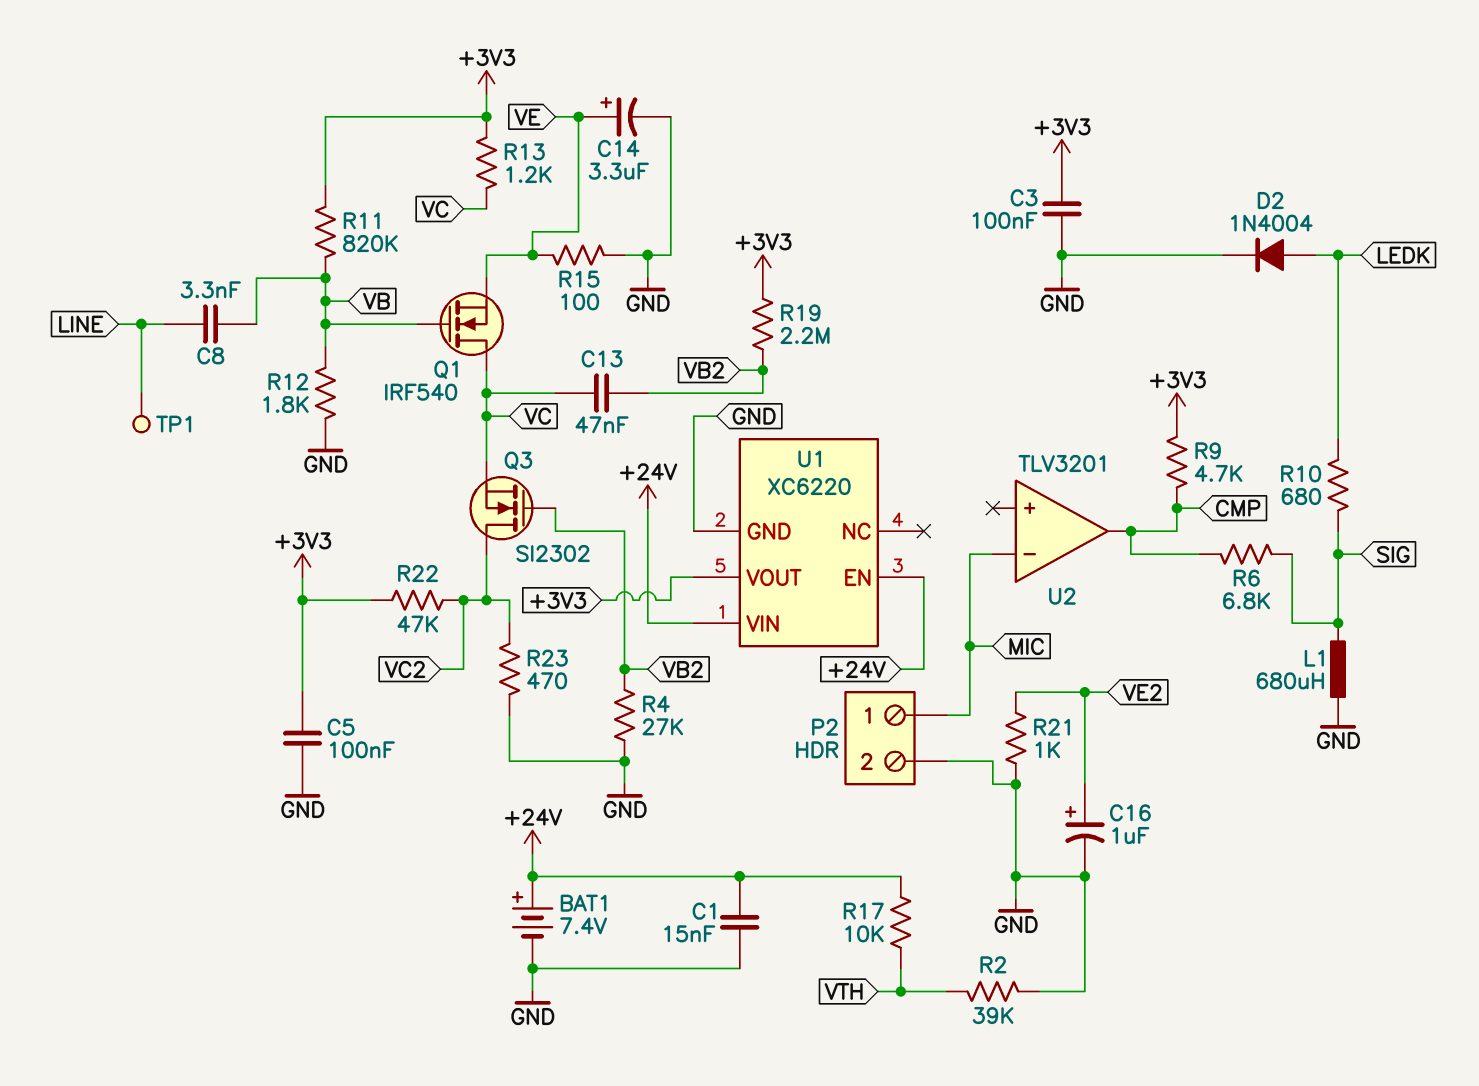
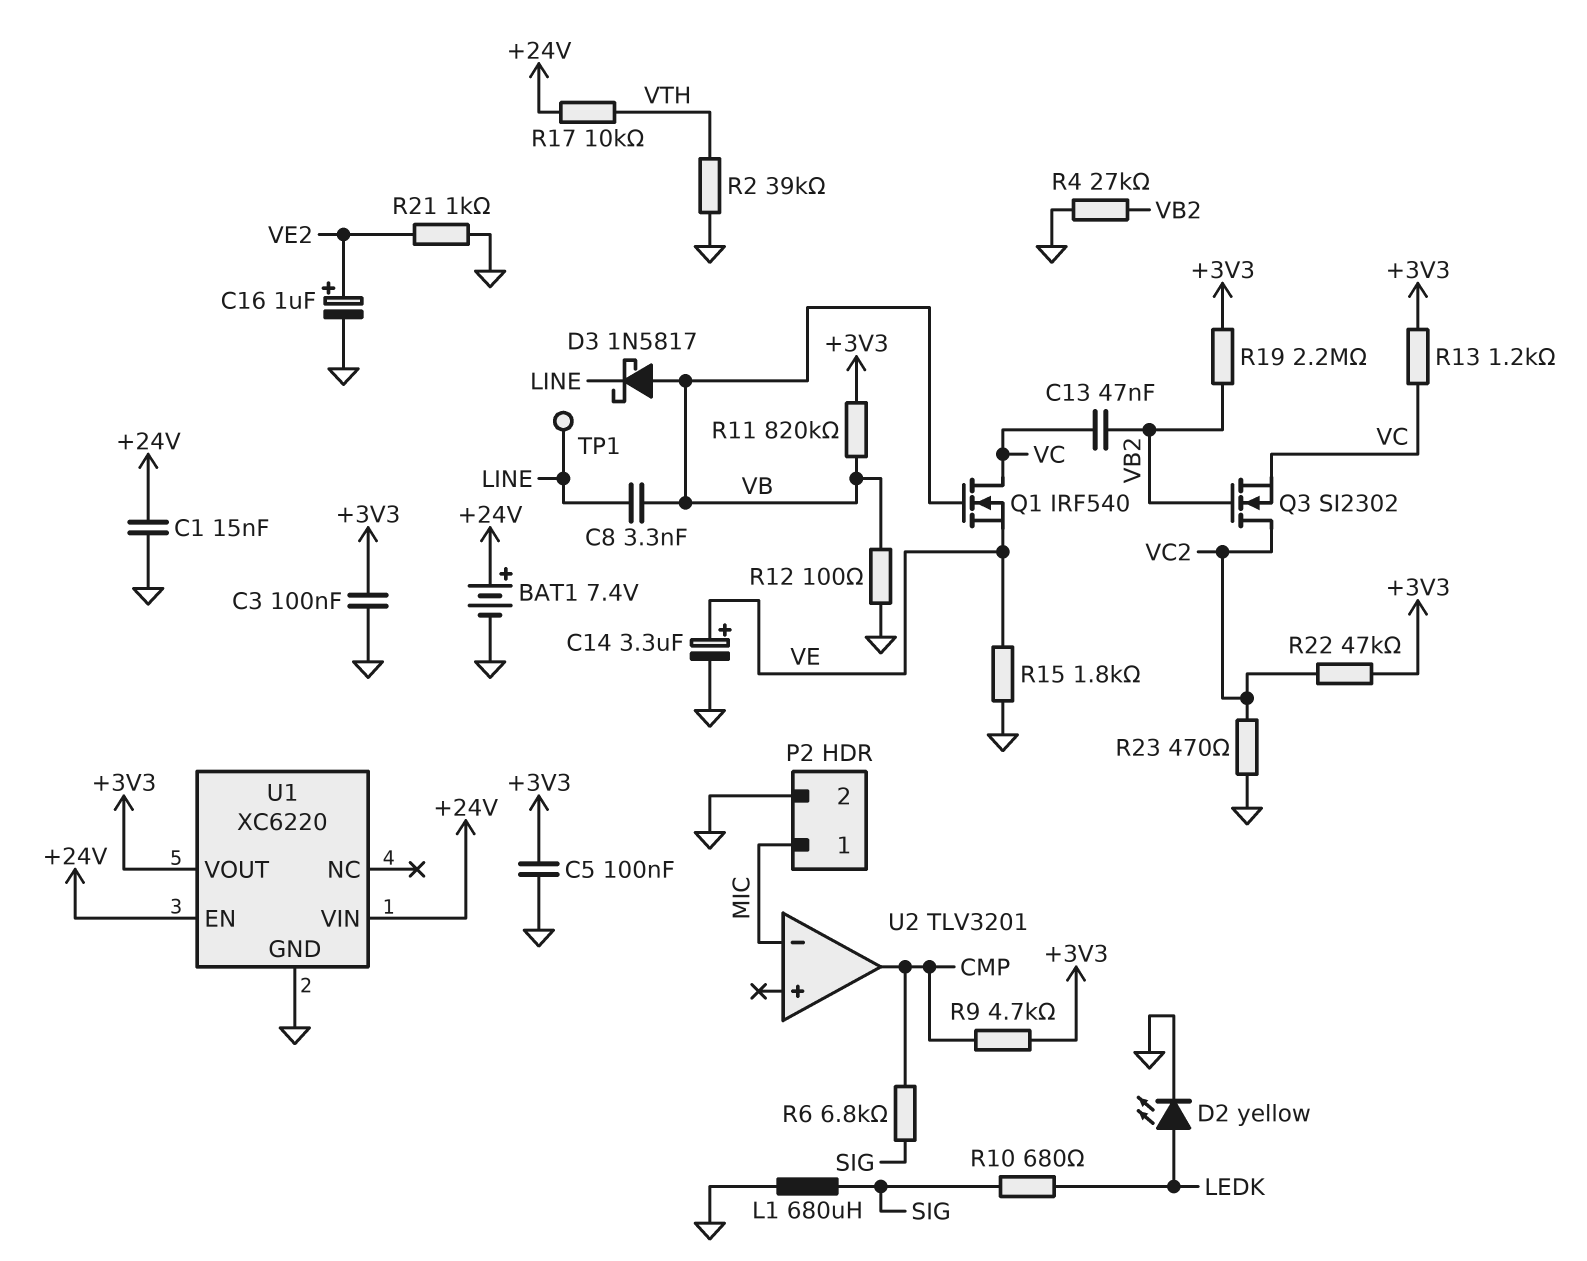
D2: diode 1N4004 (A LEDK, K GND) -> LED yellow (A LEDK, K GND)
D3: none -> schottky 1N5817 (A VB, K LINE)
R12: 1.8k (GND, VB) -> 100 (GND, VB)
R15: 100 (GND, VE) -> 1.8k (GND, VE)

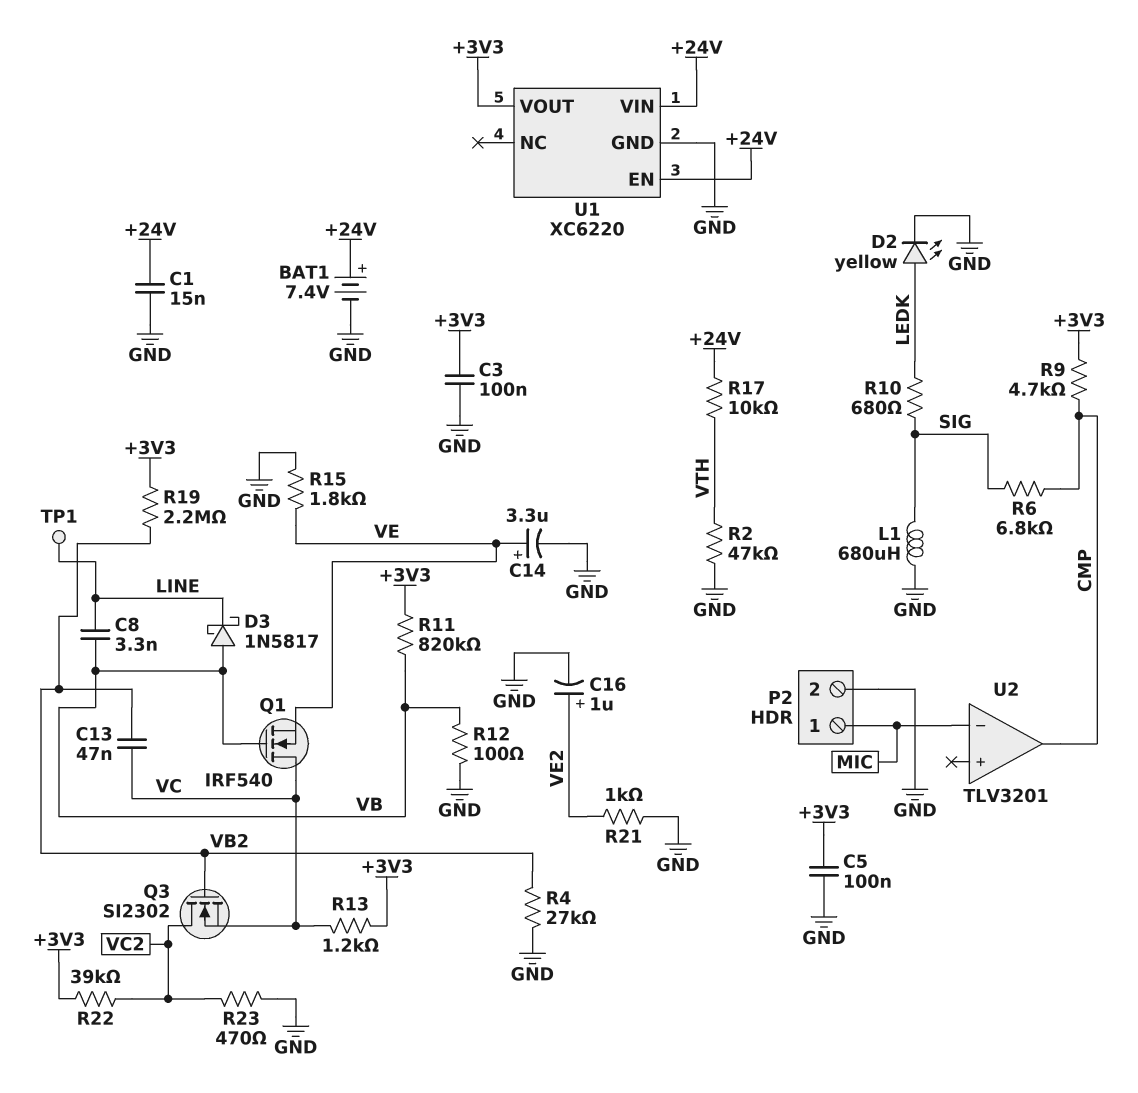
R2: 39k (GND, VTH) -> 47k (GND, VTH)
R22: 47k (+3V3, VC2) -> 39k (+3V3, VC2)

